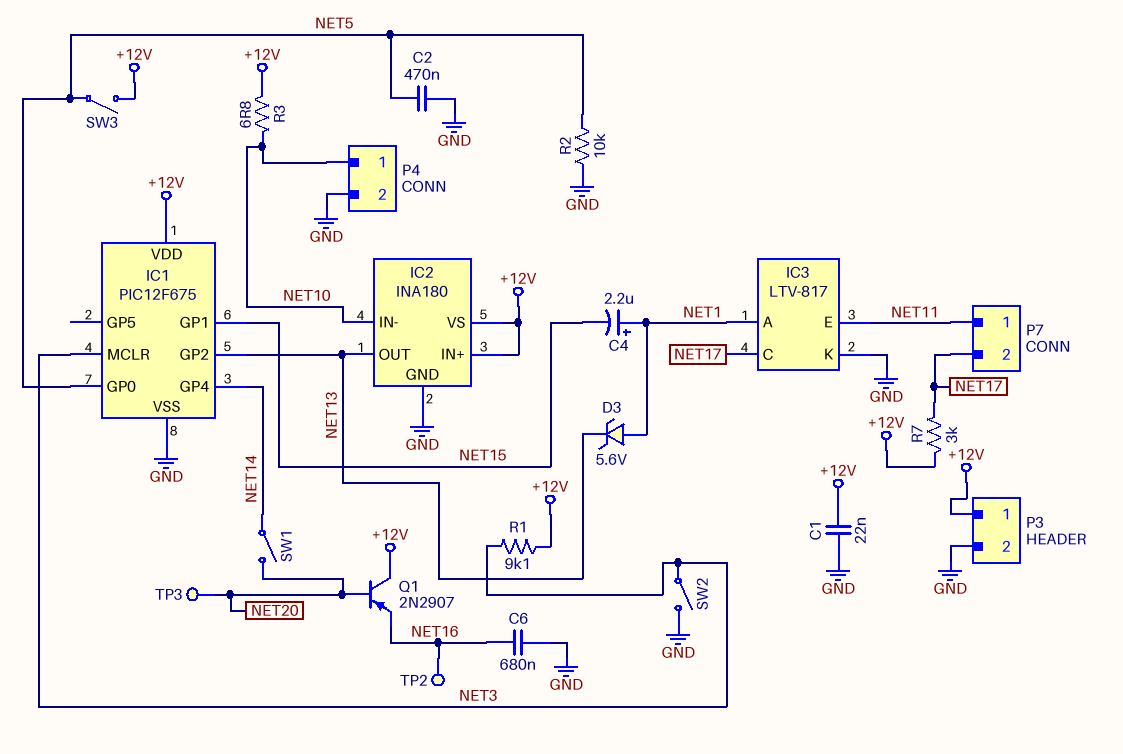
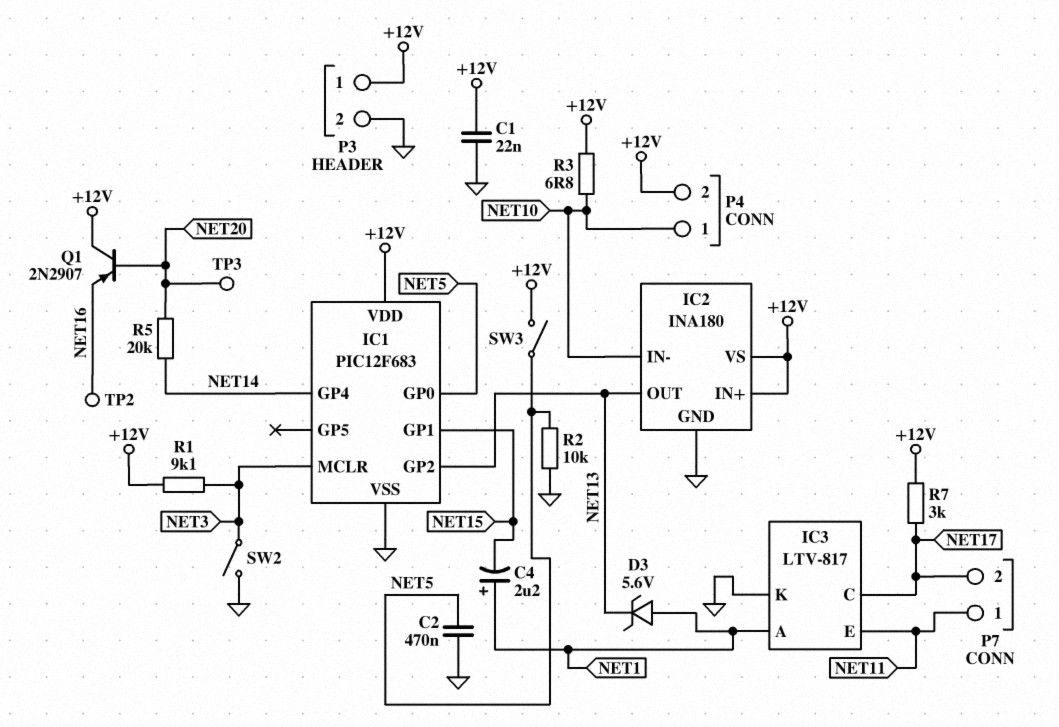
C6: 680nF (GND, NET16) -> none
IC1: PIC12F675 -> PIC12F683
P4 pin 2: GND -> +12V
R5: none -> 20k (NET14, NET20)
SW1: switch (NET14, NET20) -> none

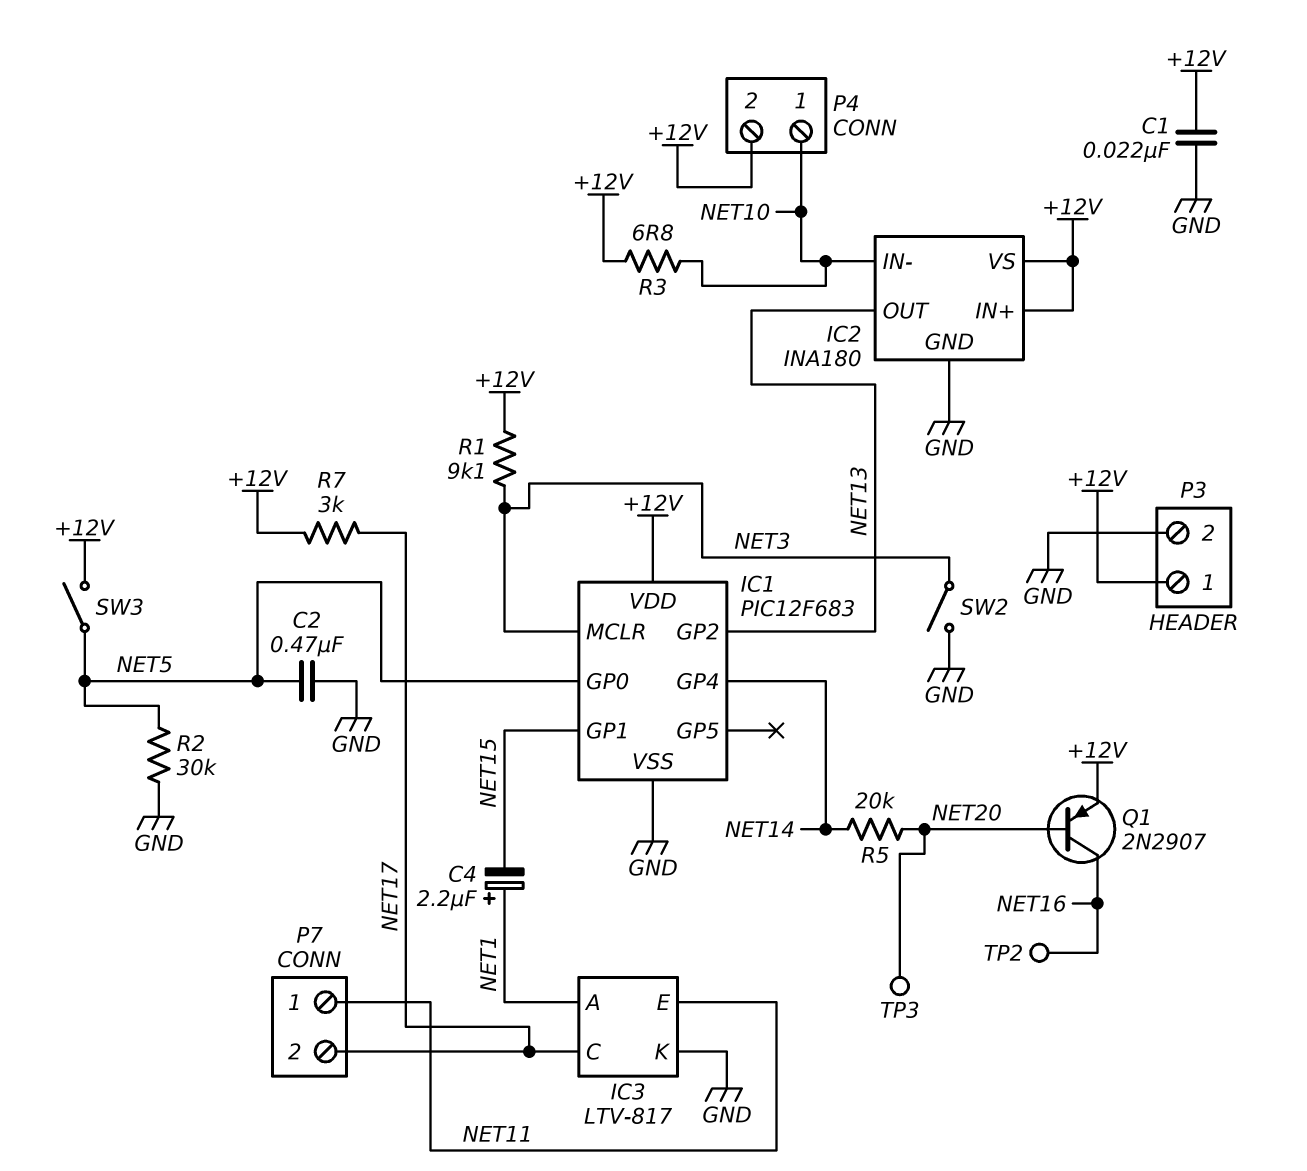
D3: zener 5.6V (A NET1, K NET13) -> none
Q1: PNP 2N2907 (B NET20, C +12V, E NET16) -> PNP 2N2907 (B NET20, C NET16, E +12V)
R2: 10k (GND, NET5) -> 30k (GND, NET5)

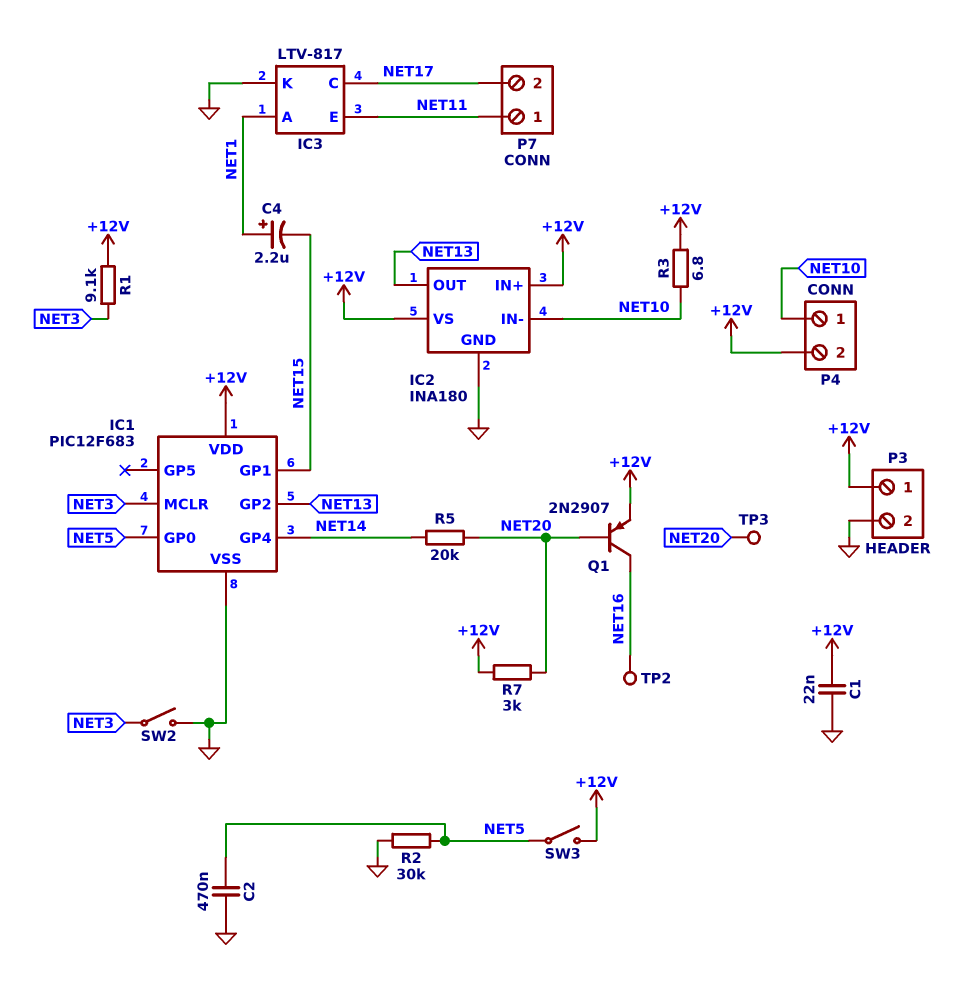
R7: 3k (+12V, NET17) -> 3k (+12V, NET20)

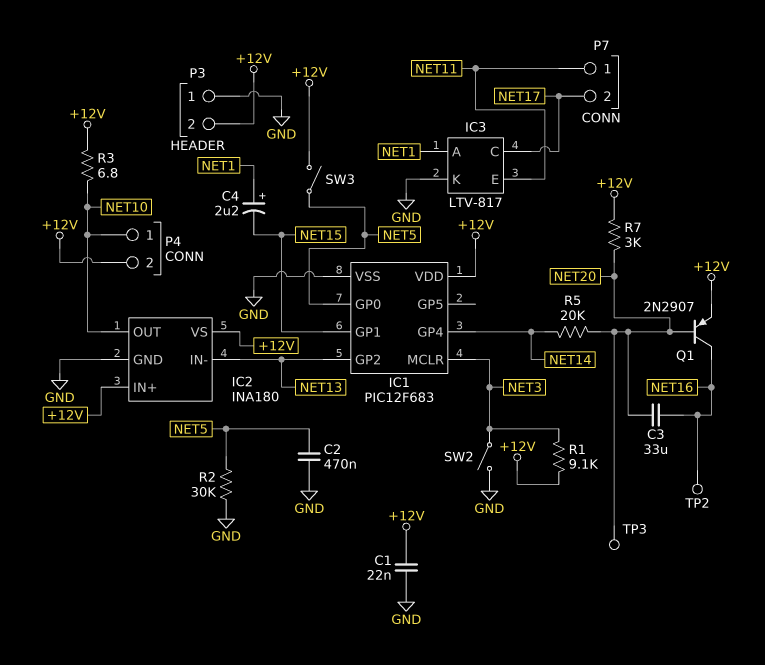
C3: none -> 33uF (NET16, NET20)
IC2 pin IN-: NET10 -> NET13
IC2 pin OUT: NET13 -> NET10
P3 pin 1: +12V -> GND
P3 pin 2: GND -> +12V

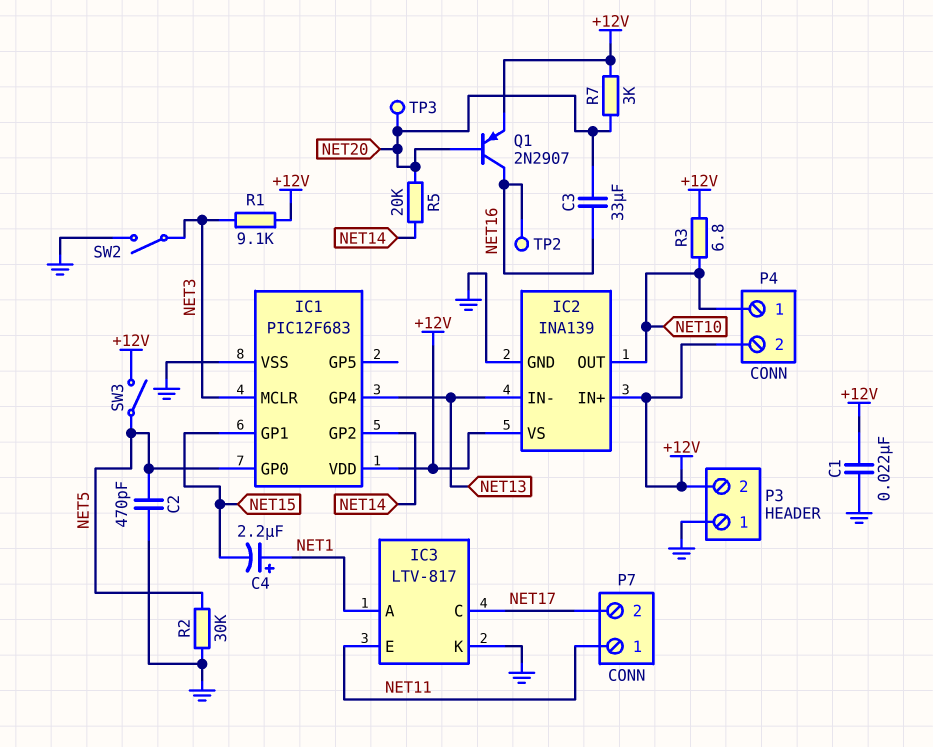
C2: 470nF (GND, NET5) -> 470pF (GND, NET5)
IC1 pin GP2: NET13 -> NET14
IC1 pin GP4: NET14 -> NET13
IC2: INA180 -> INA139

